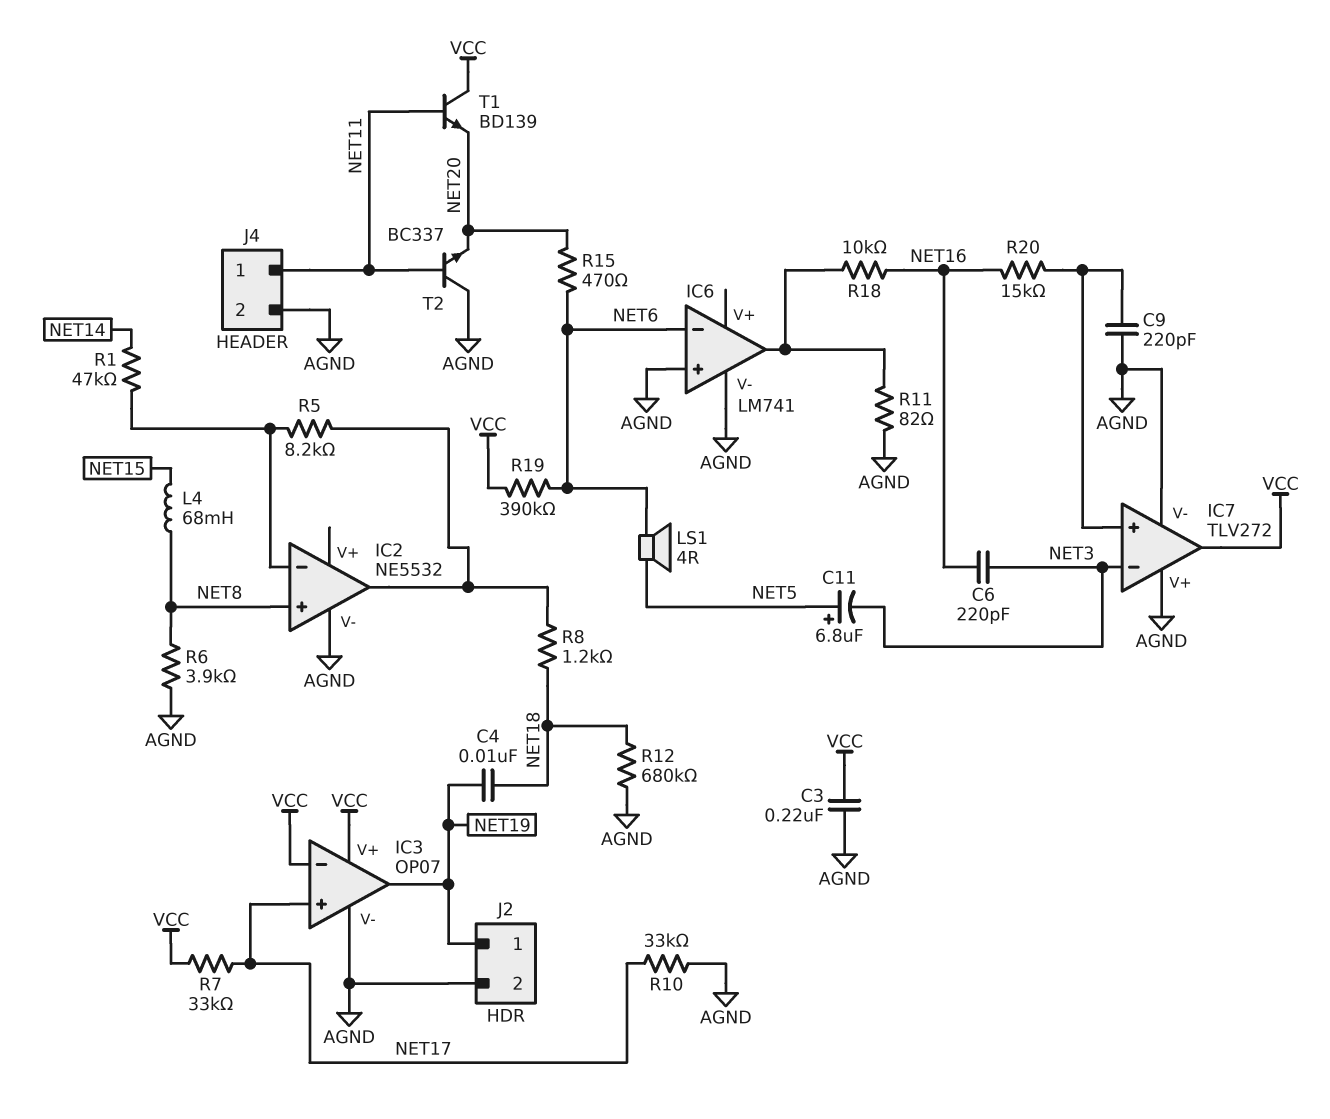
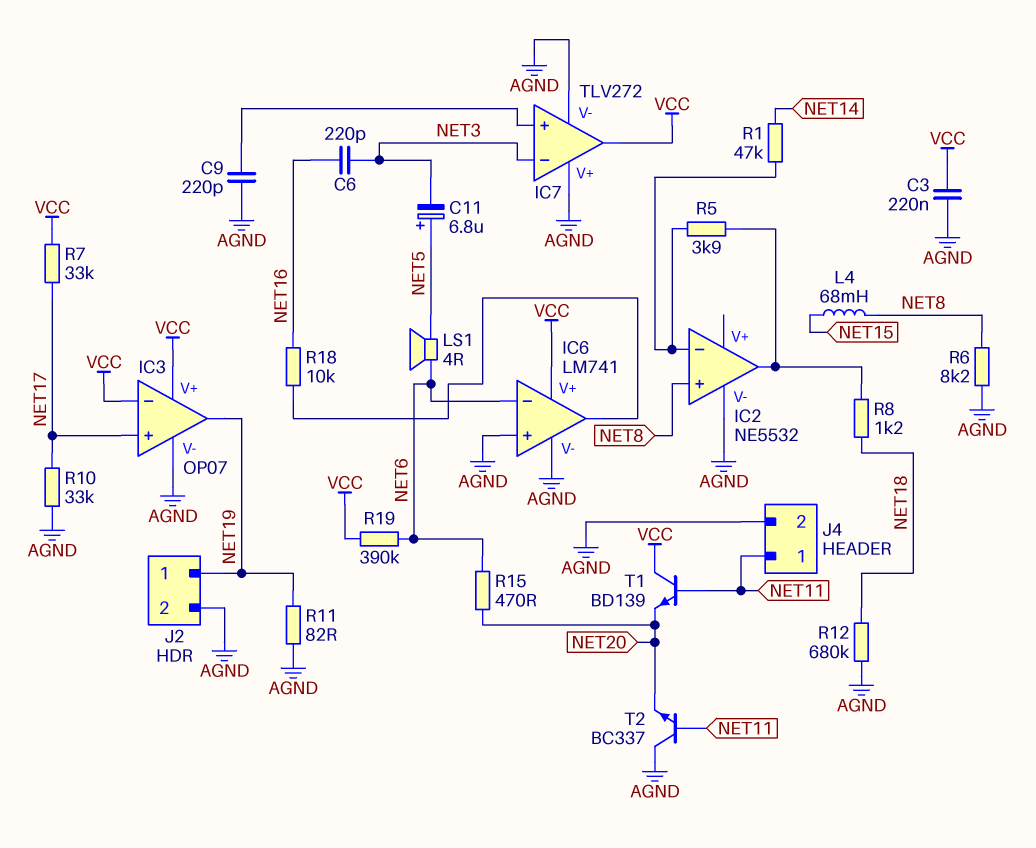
C4: 10nF (NET18, NET19) -> none
IC6 pin V+: none -> VCC
R5: 8.2k (IC2/in-, IC2/out) -> 3.9k (IC2/in-, IC2/out)
R6: 3.9k (AGND, NET8) -> 8.2k (AGND, NET8)
R11: 82 (AGND, IC6/out) -> 82 (AGND, NET19)
R20: 15k (IC7/in+, NET16) -> none

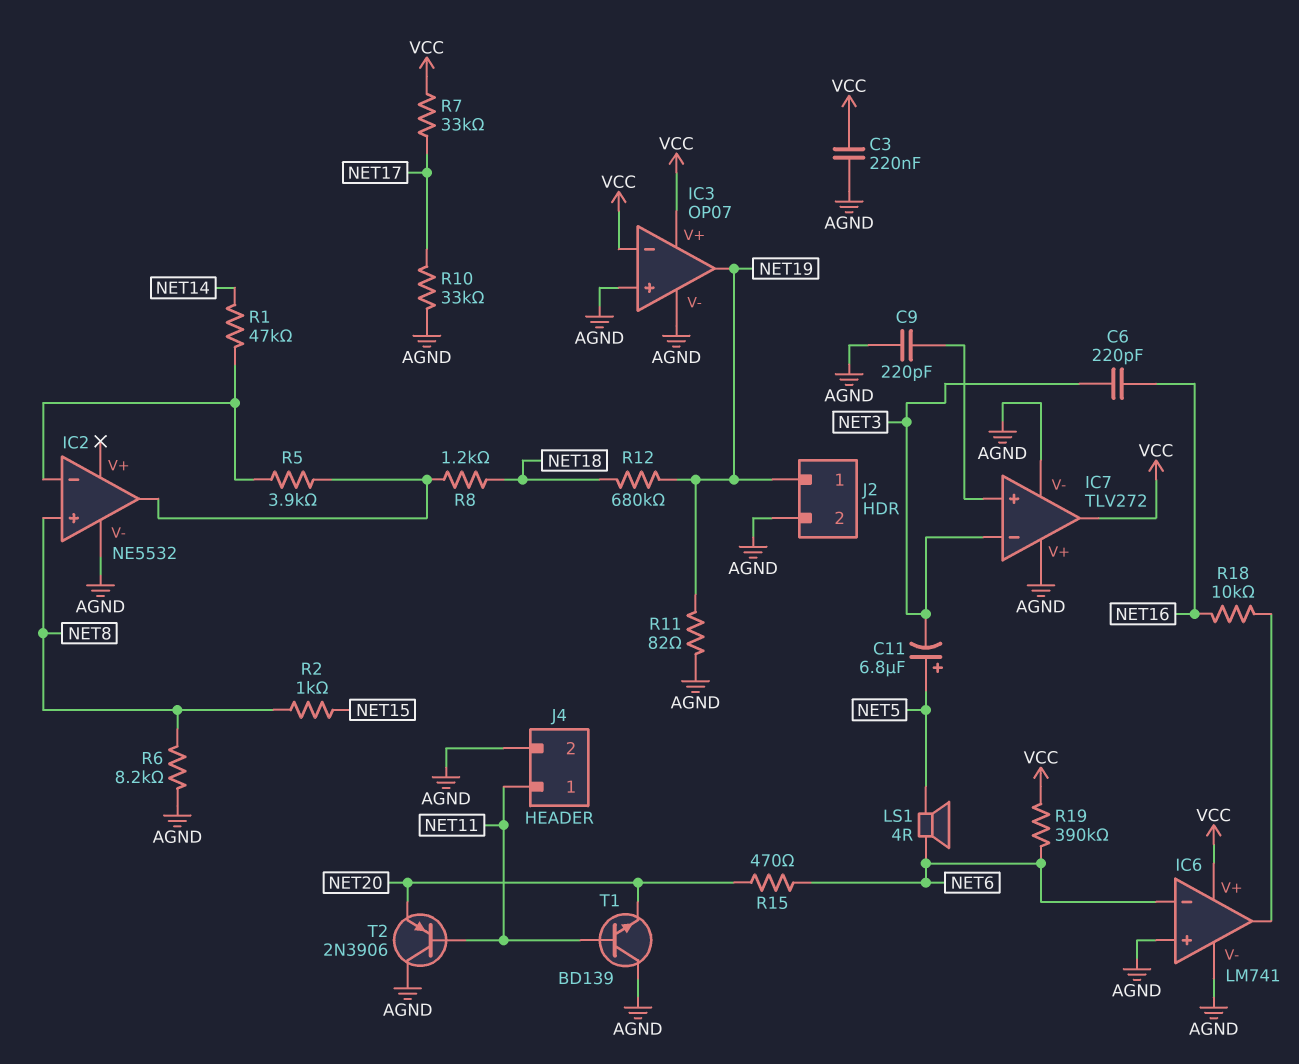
IC3 pin in+: NET17 -> AGND
L4: 68mH (NET8, NET15) -> none
R2: none -> 1k (NET8, NET15)
R12: 680k (AGND, NET18) -> 680k (NET18, NET19)
T1: NPN BD139 (B NET11, C VCC, E NET20) -> NPN BD139 (B NET11, C AGND, E NET20)
T2: NPN BC337 (B NET11, C AGND, E NET20) -> PNP 2N3906 (B NET11, C AGND, E NET20)

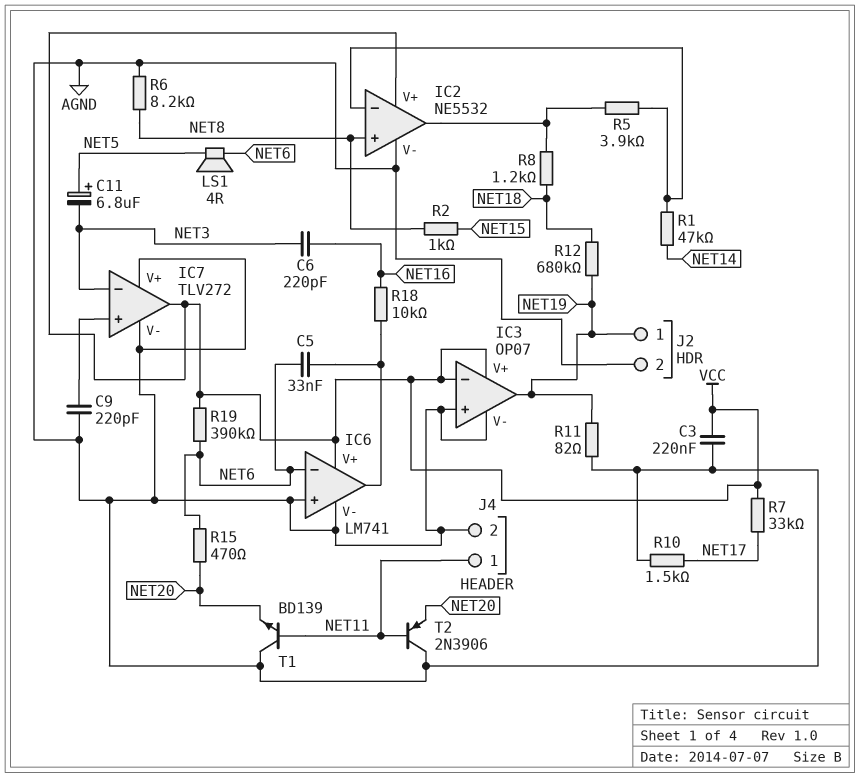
C5: none -> 33nF (IC6/out, NET6)
IC2 pin V+: none -> VCC
R10: 33k (AGND, NET17) -> 1.5k (AGND, NET17)

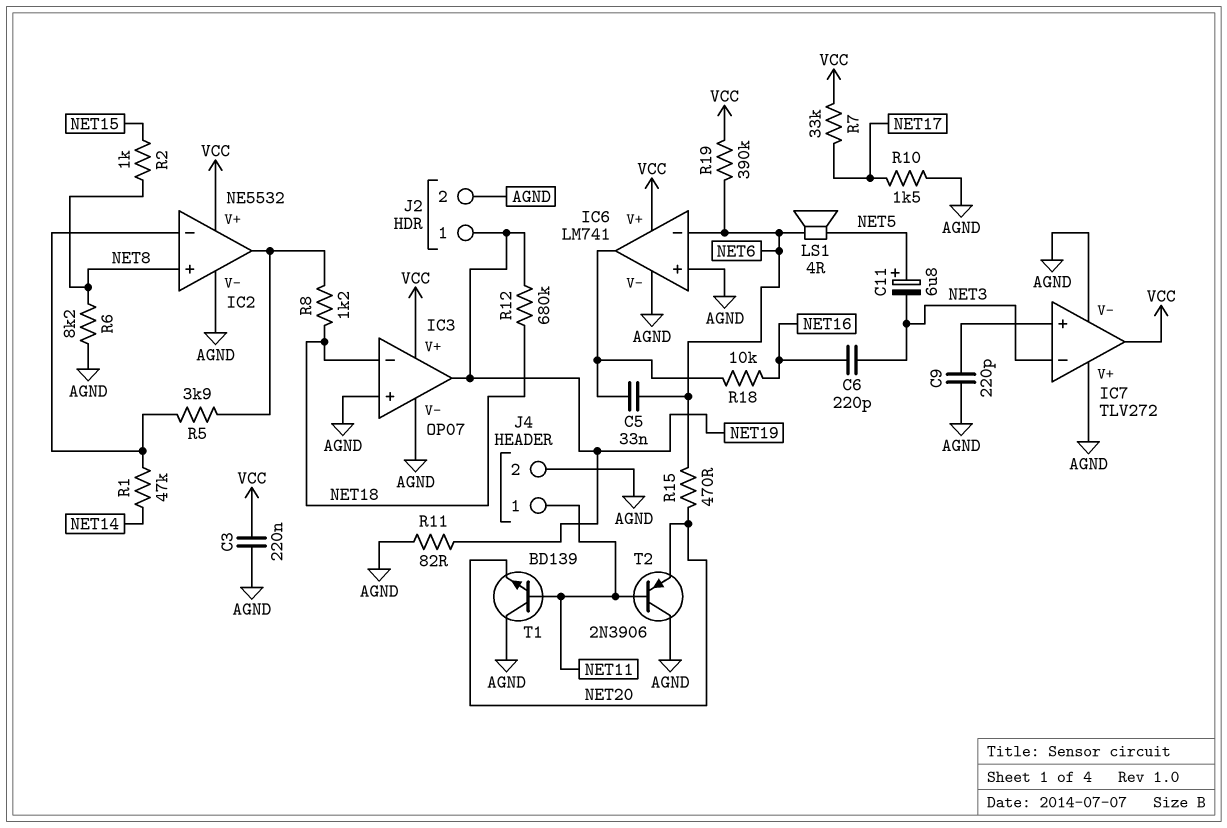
IC3 pin in-: VCC -> NET18

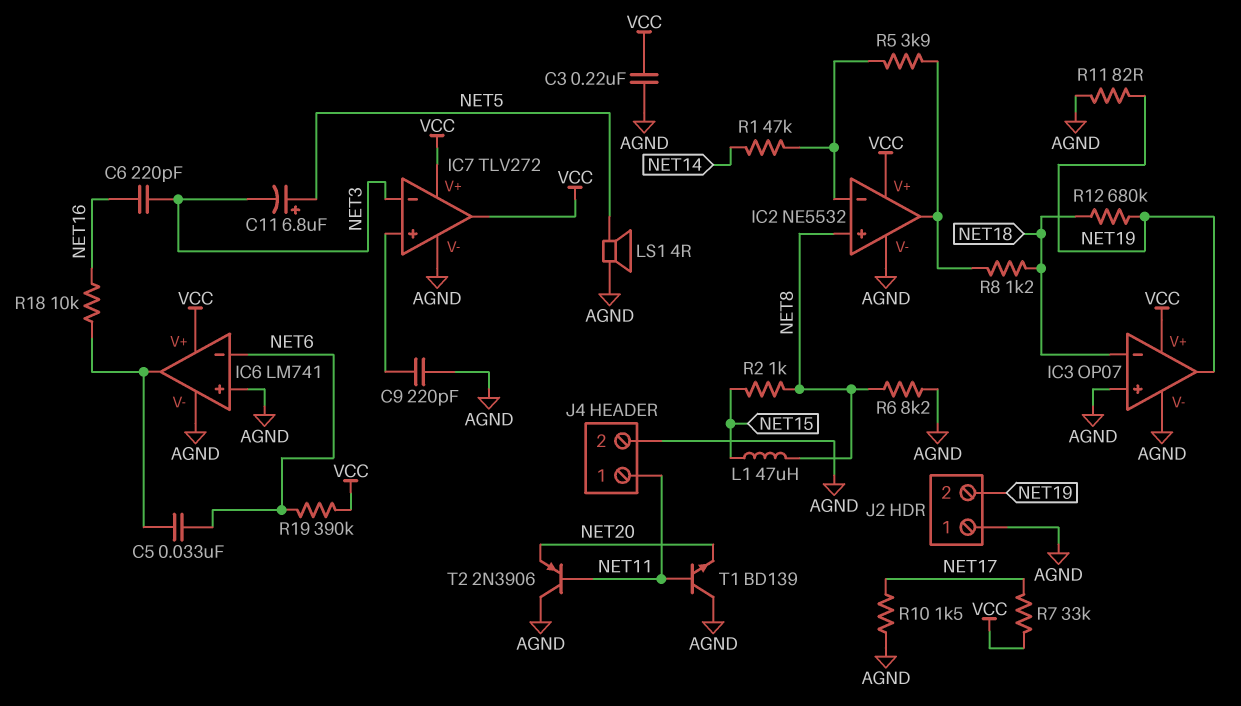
IC7 pin V+: AGND -> VCC
J2 pin 1: NET19 -> AGND
J2 pin 2: AGND -> NET19
L1: none -> 47uH (NET8, NET15)
LS1: speaker 4R (NET5, NET6) -> speaker 4R (AGND, NET5)
R15: 470 (NET6, NET20) -> none

